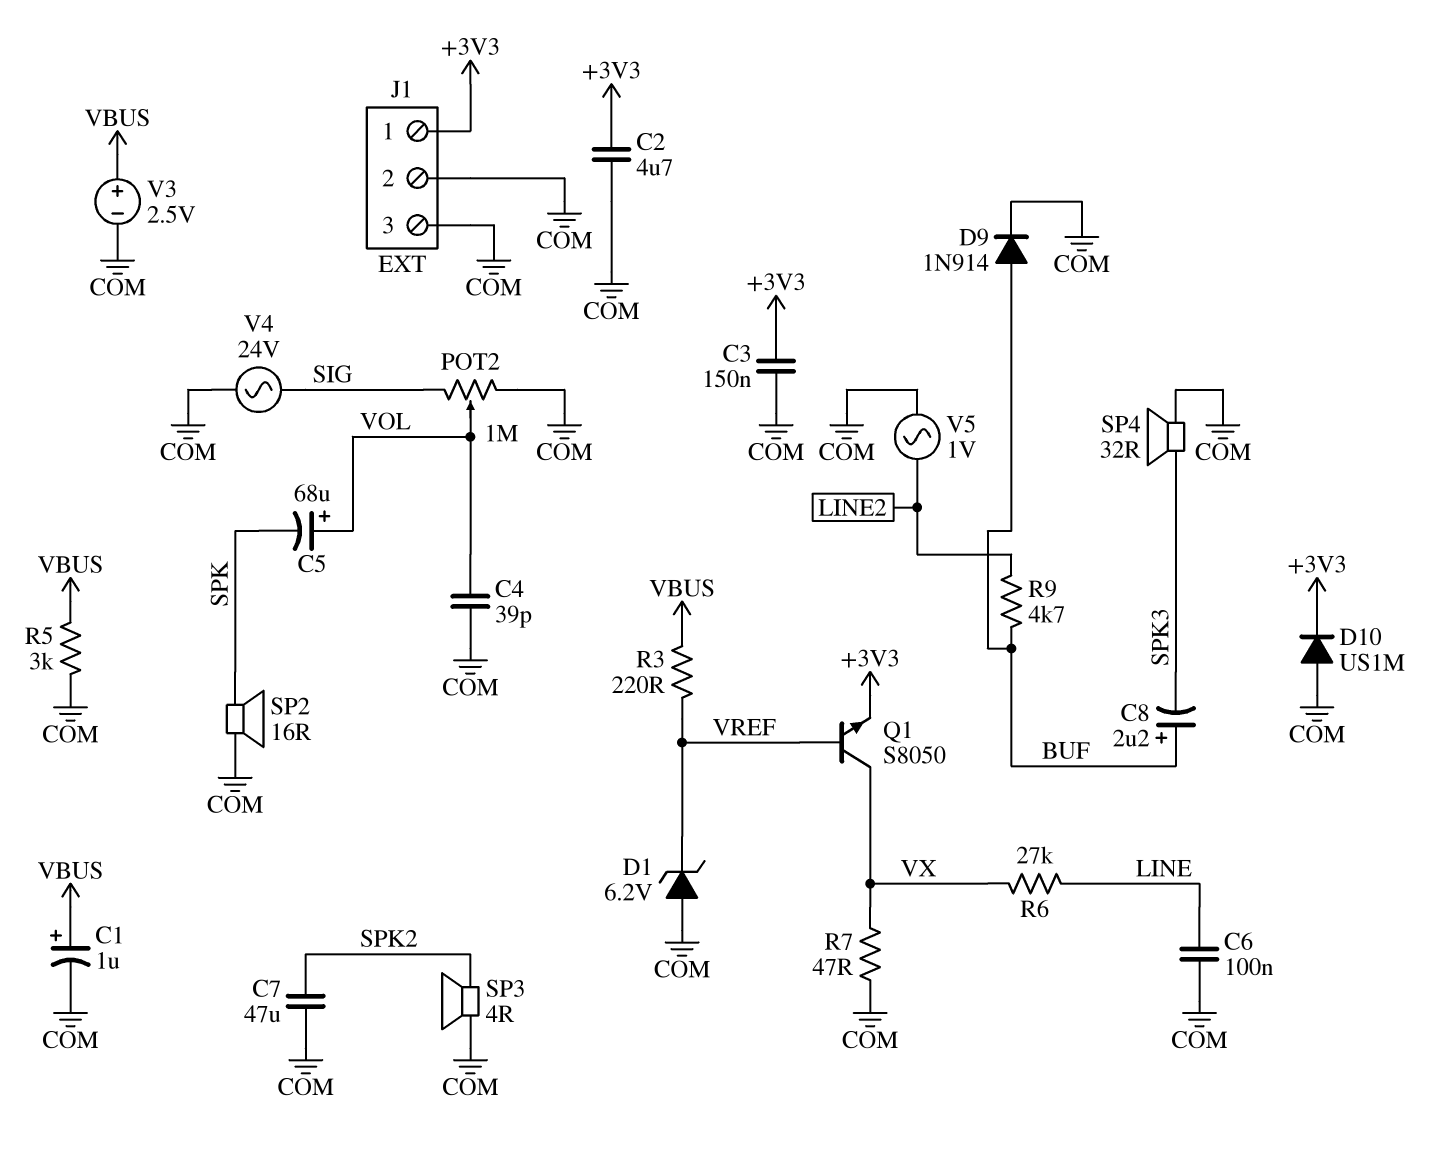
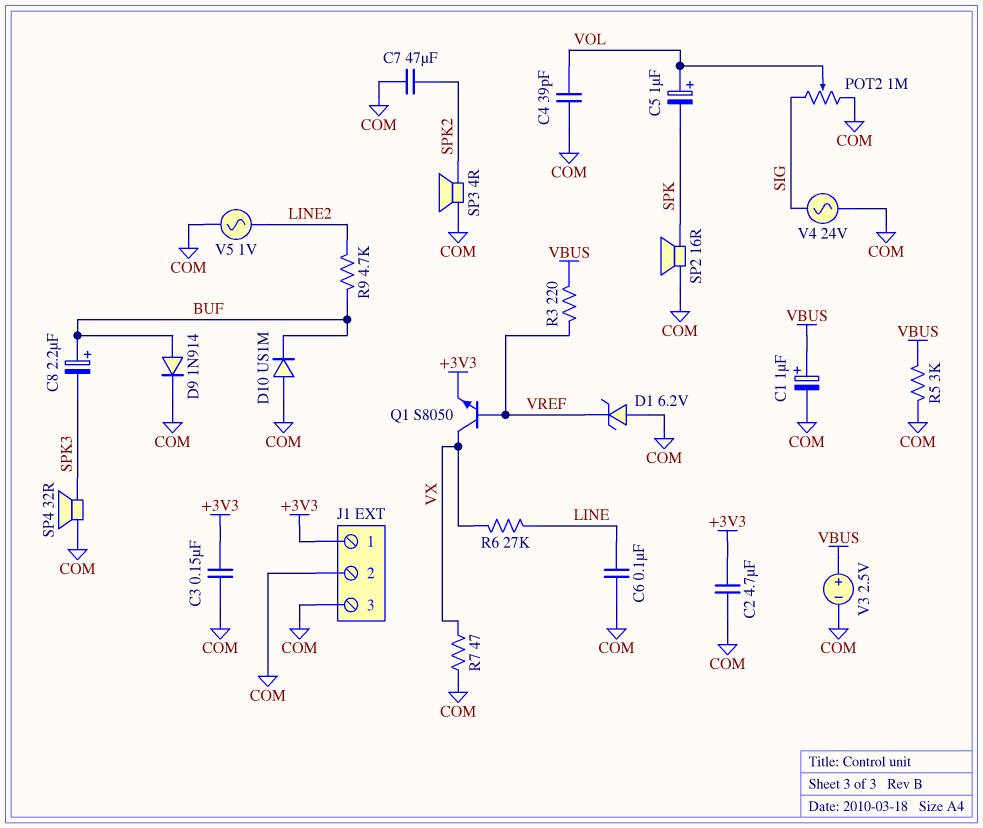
C5: 68uF (plus VOL, minus SPK) -> 1uF (plus VOL, minus SPK)
D10: diode US1M (A COM, K +3V3) -> diode US1M (A COM, K BUF)

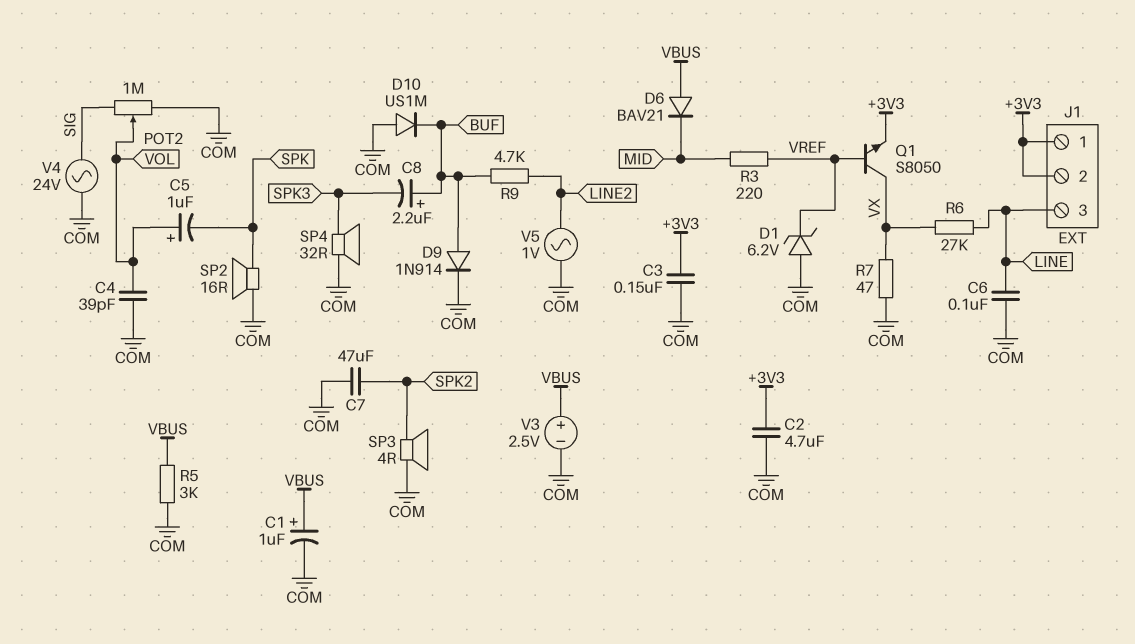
D6: none -> diode BAV21 (A VBUS, K MID)
J1 pin 2: COM -> +3V3
J1 pin 3: COM -> LINE
R3: 220 (VBUS, VREF) -> 220 (MID, VREF)

